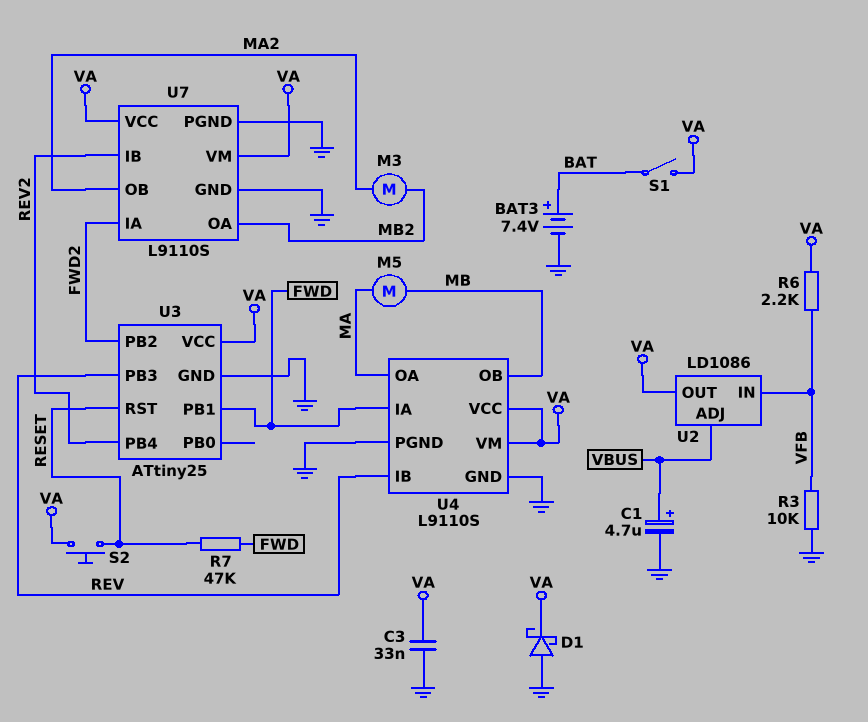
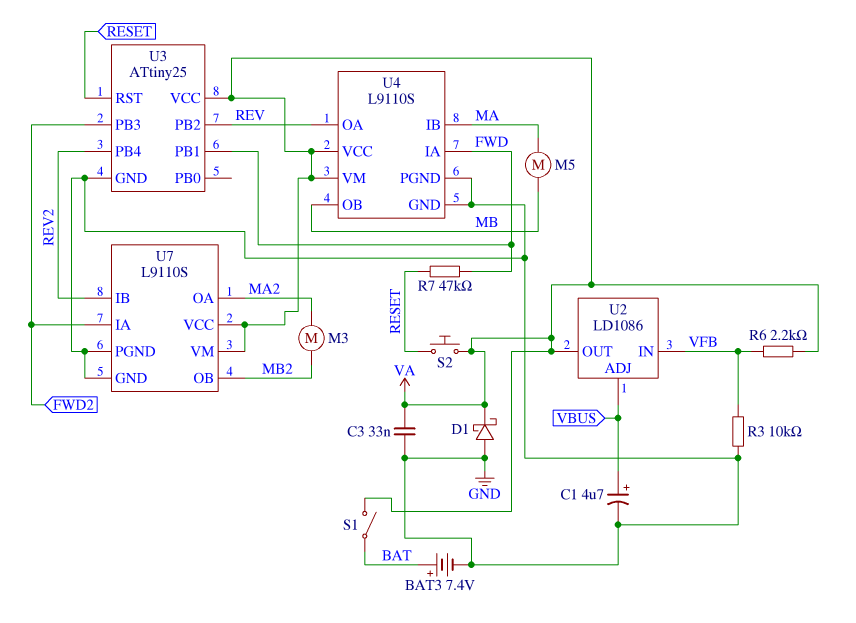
U3 pin PB2: FWD2 -> REV
U3 pin PB3: REV -> FWD2
U4 pin IB: REV -> MA
U4 pin OA: MA -> REV
U7 pin OA: MB2 -> MA2
U7 pin OB: MA2 -> MB2

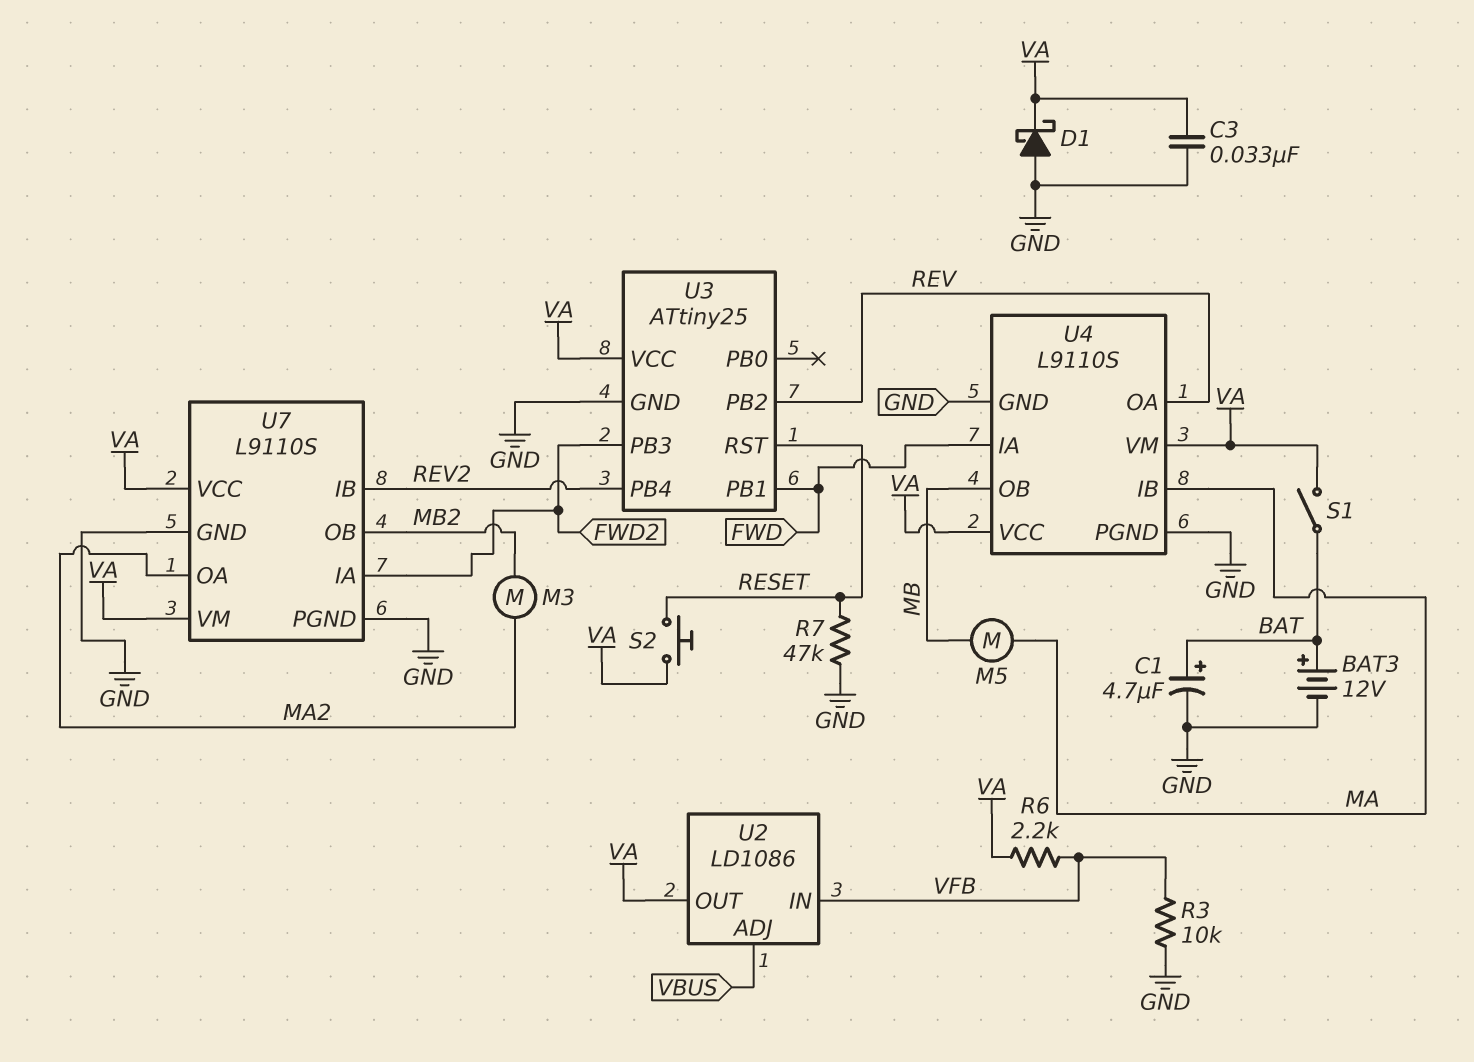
BAT3: 7.4V (plus BAT, minus GND) -> 12V (plus BAT, minus GND)
C1: 4.7uF (plus VBUS, minus GND) -> 4.7uF (plus BAT, minus GND)
R7: 47k (FWD, RESET) -> 47k (GND, RESET)

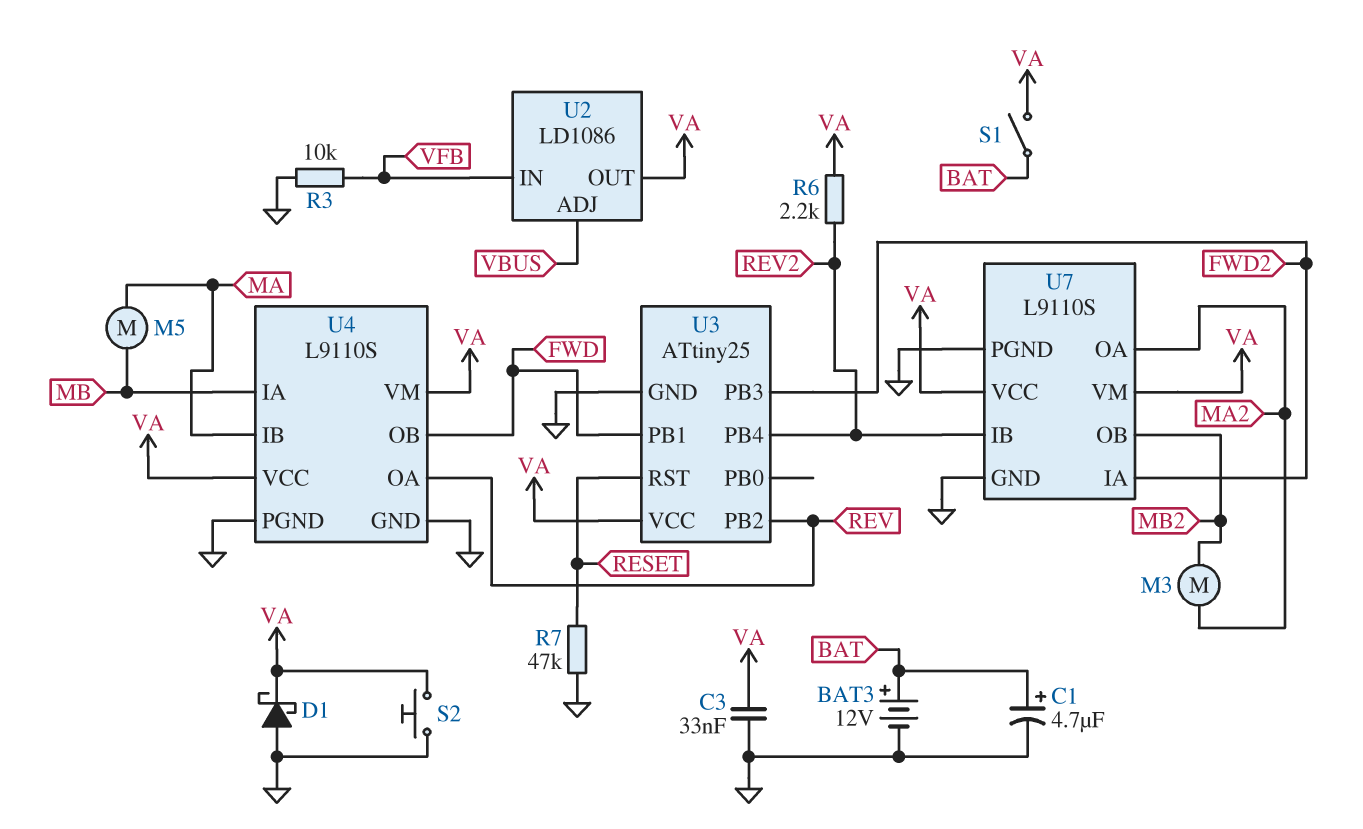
R6: 2.2k (VA, VFB) -> 2.2k (REV2, VA)
S2: button (RESET, VA) -> button (GND, VA)
U4 pin IA: FWD -> MB
U4 pin OB: MB -> FWD

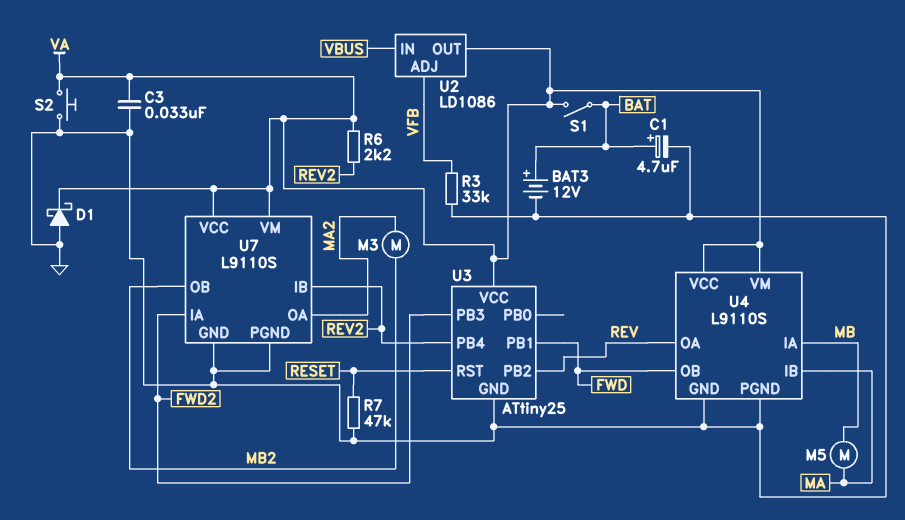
R3: 10k (GND, VFB) -> 33k (GND, VFB)
U2 pin ADJ: VBUS -> VFB
U2 pin IN: VFB -> VBUS

